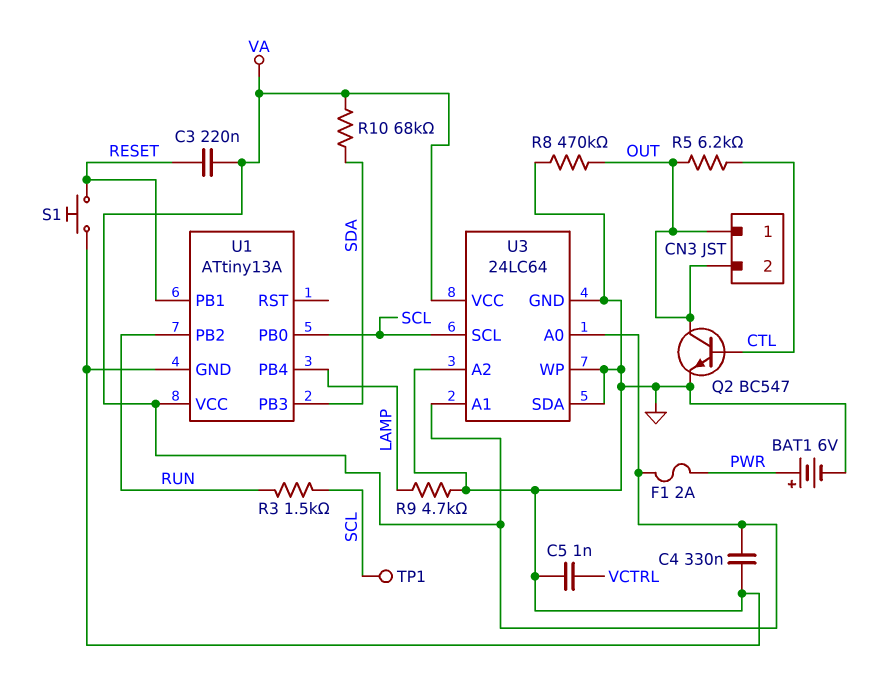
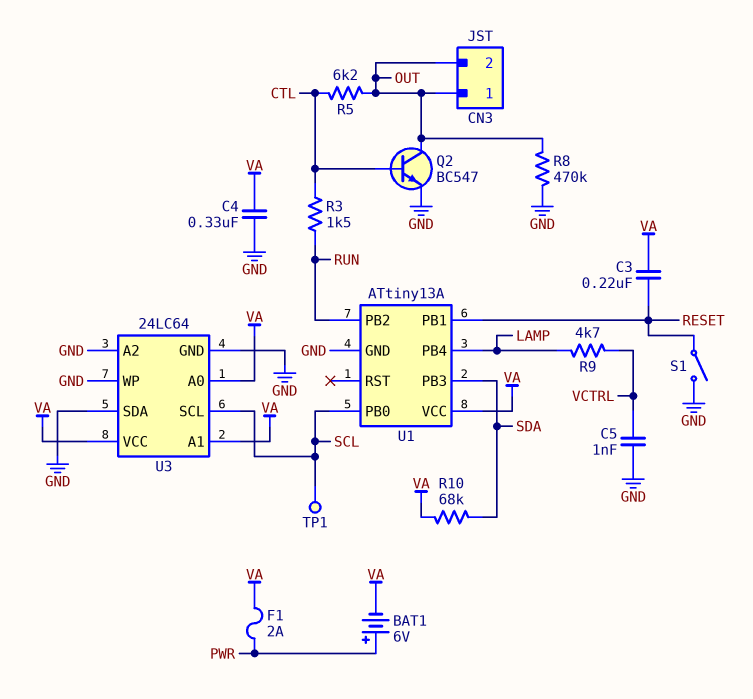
BAT1: 6V (plus PWR, minus GND) -> 6V (plus PWR, minus VA)
R3: 1.5k (RUN, SCL) -> 1.5k (CTL, RUN)
R9: 4.7k (GND, LAMP) -> 4.7k (LAMP, VCTRL)
S1: button (GND, RESET) -> switch (GND, RESET)

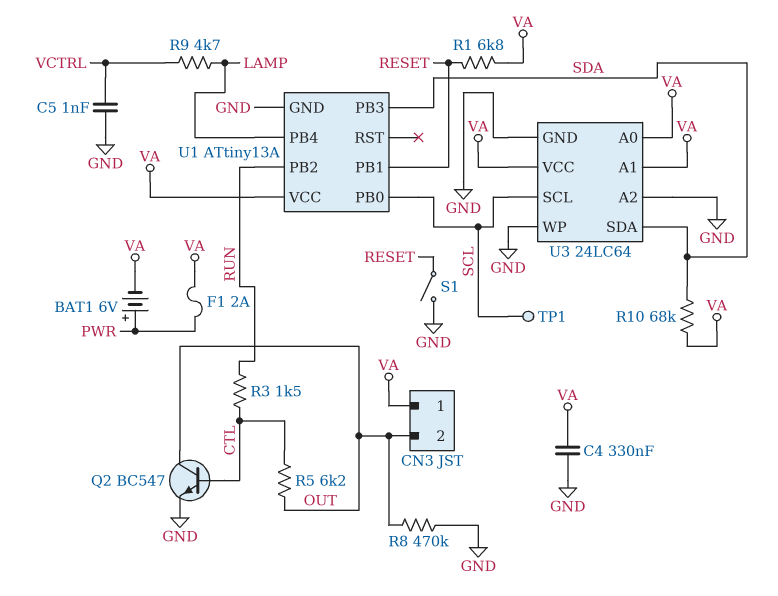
C3: 220nF (RESET, VA) -> none
CN3 pin 1: OUT -> VA
R1: none -> 6.8k (RESET, VA)
U3 pin SDA: GND -> SDA

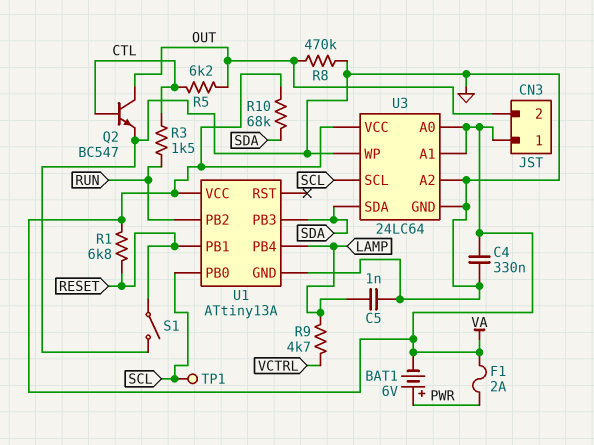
C5: 1nF (GND, VCTRL) -> 1nF (GND, LAMP)

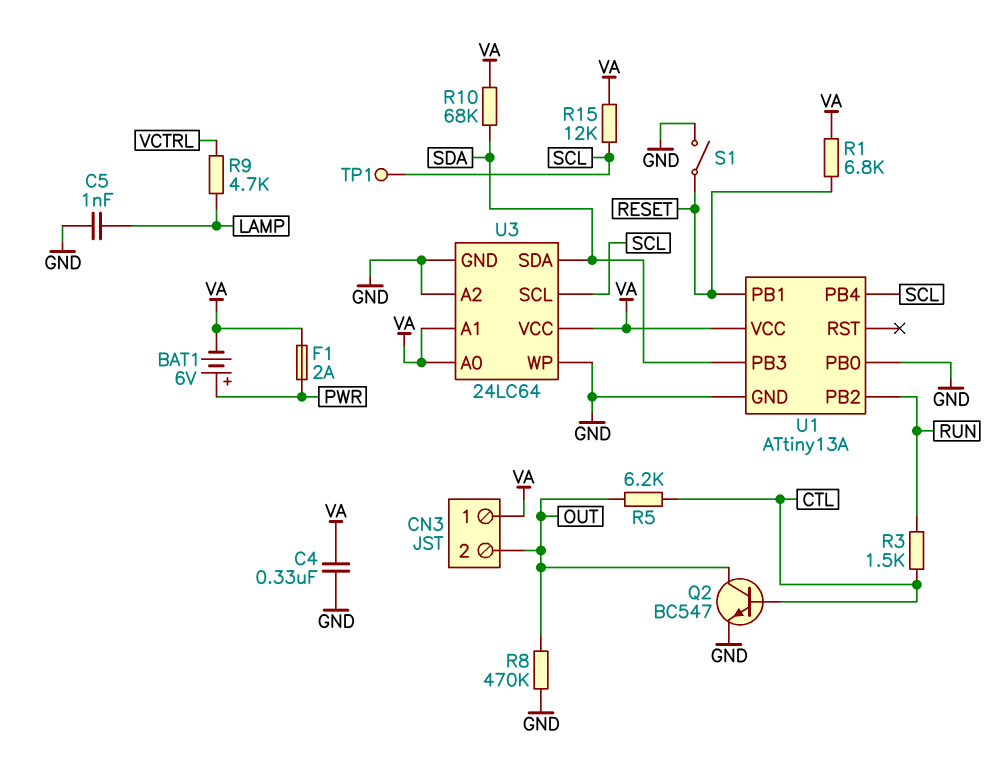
R15: none -> 12k (SCL, VA)
U1 pin PB0: SCL -> GND
U1 pin PB4: LAMP -> SCL

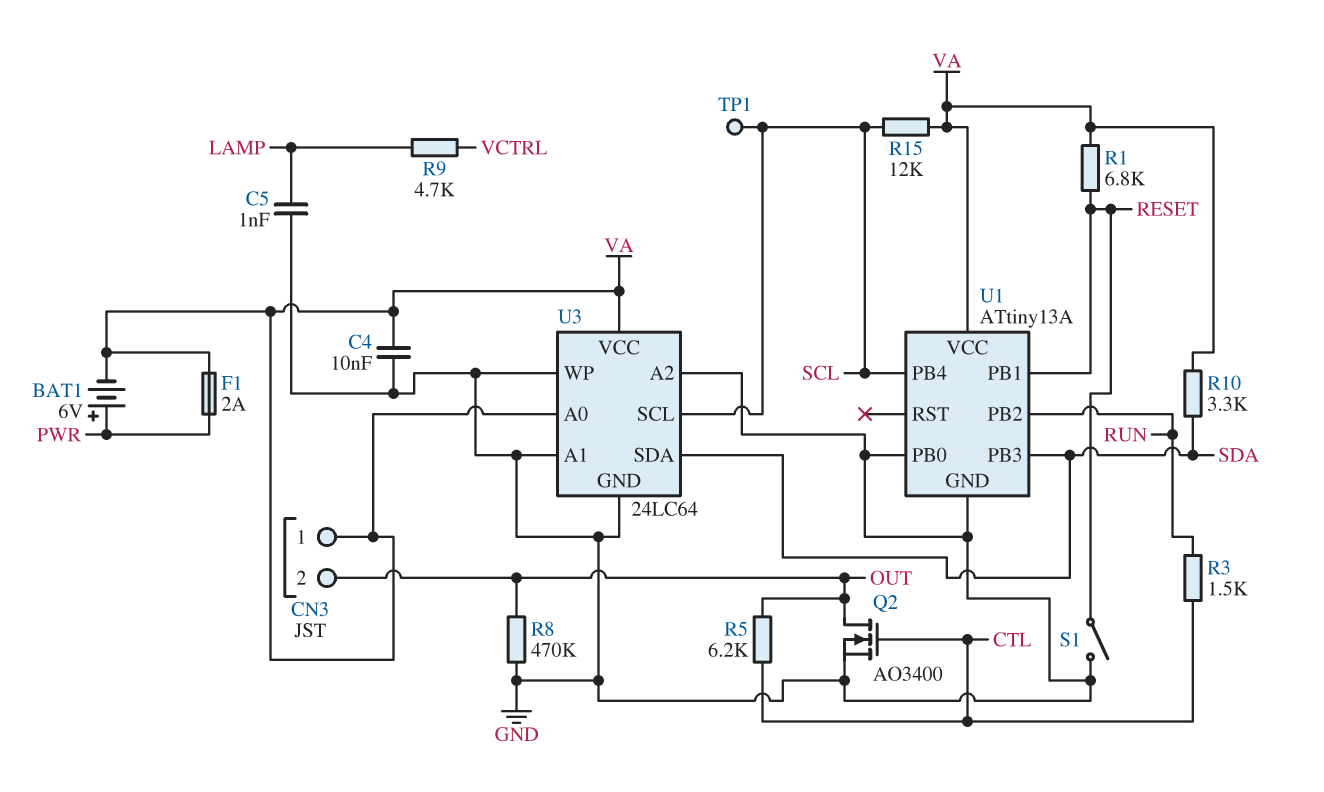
C4: 330nF (GND, VA) -> 10nF (GND, VA)
Q2: NPN BC547 (B CTL, C OUT, E GND) -> NMOS AO3400 (G CTL, D OUT, S GND)
R10: 68k (SDA, VA) -> 3.3k (SDA, VA)
U3 pin A1: VA -> GND

